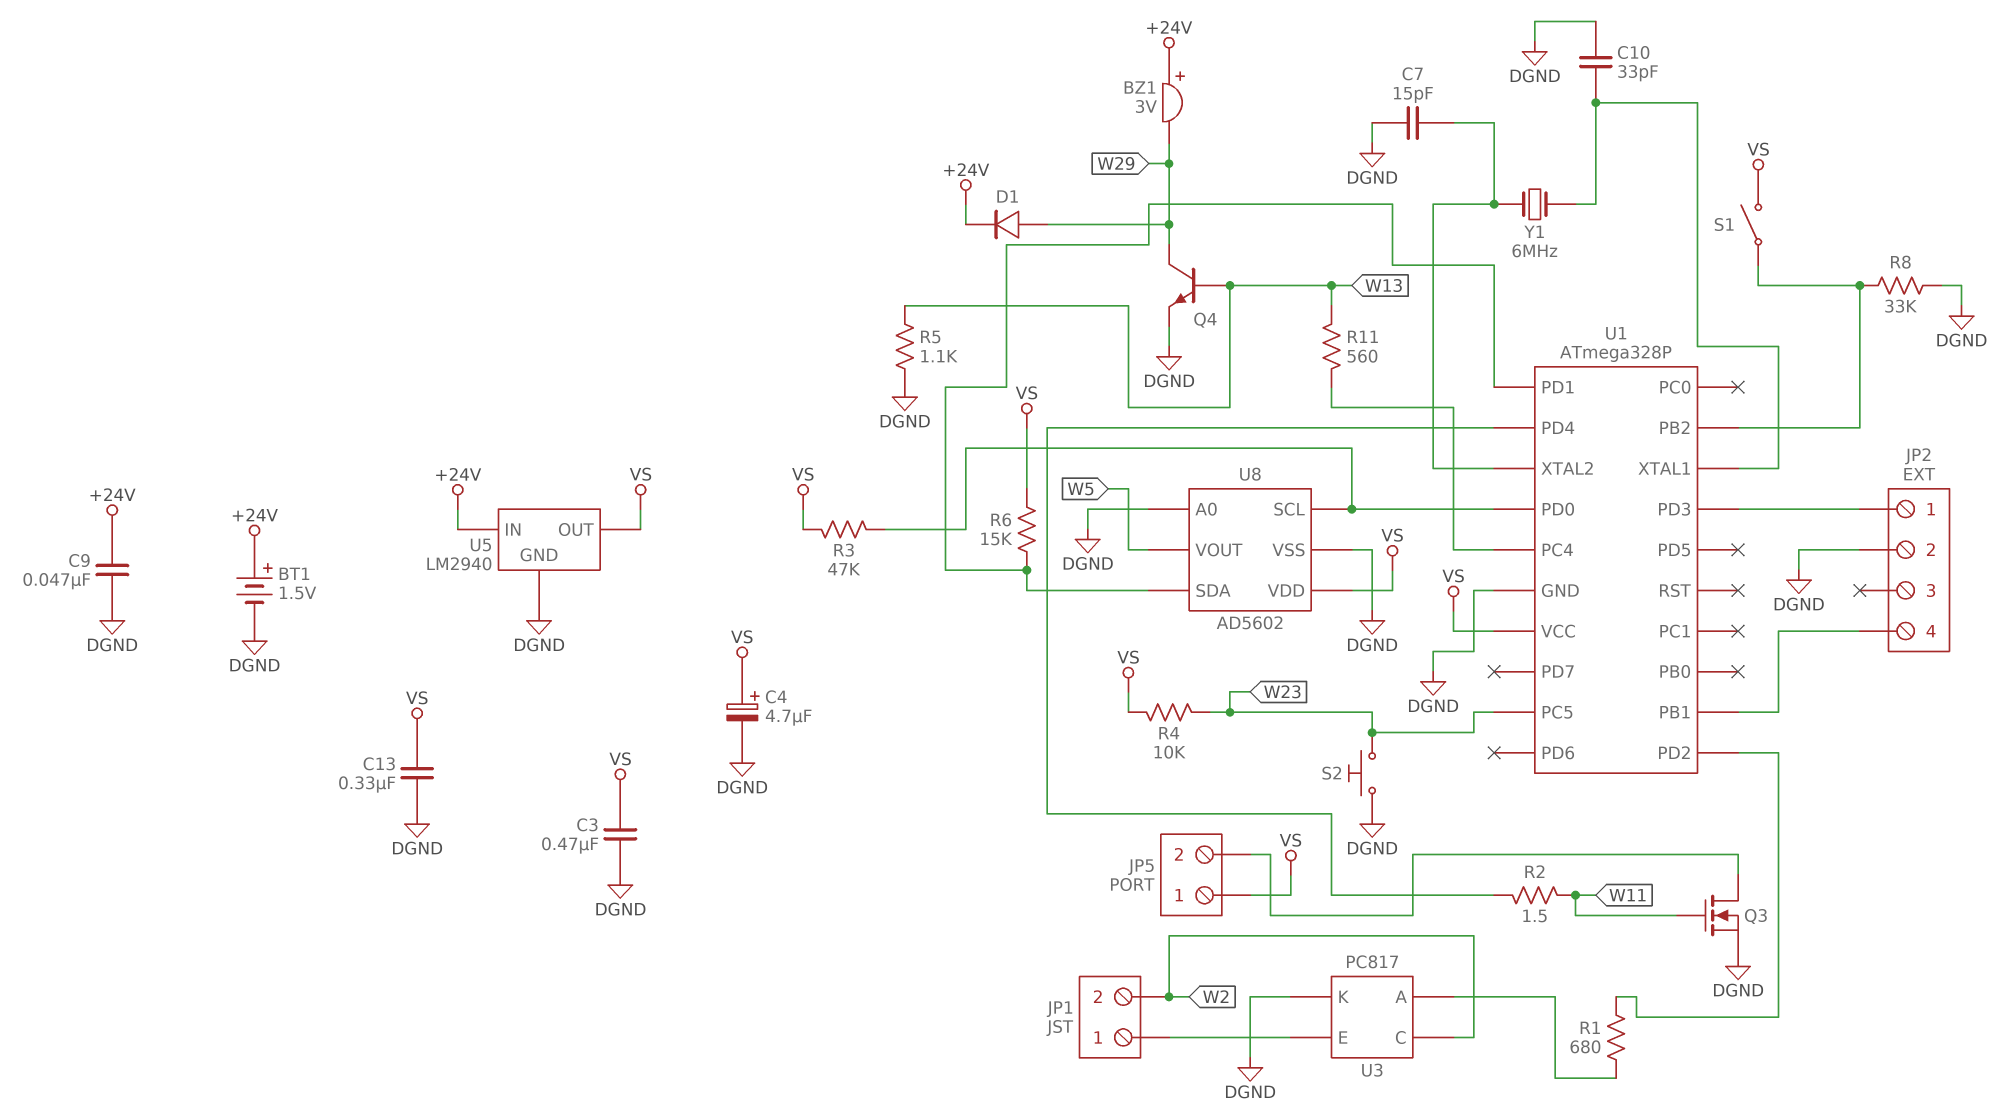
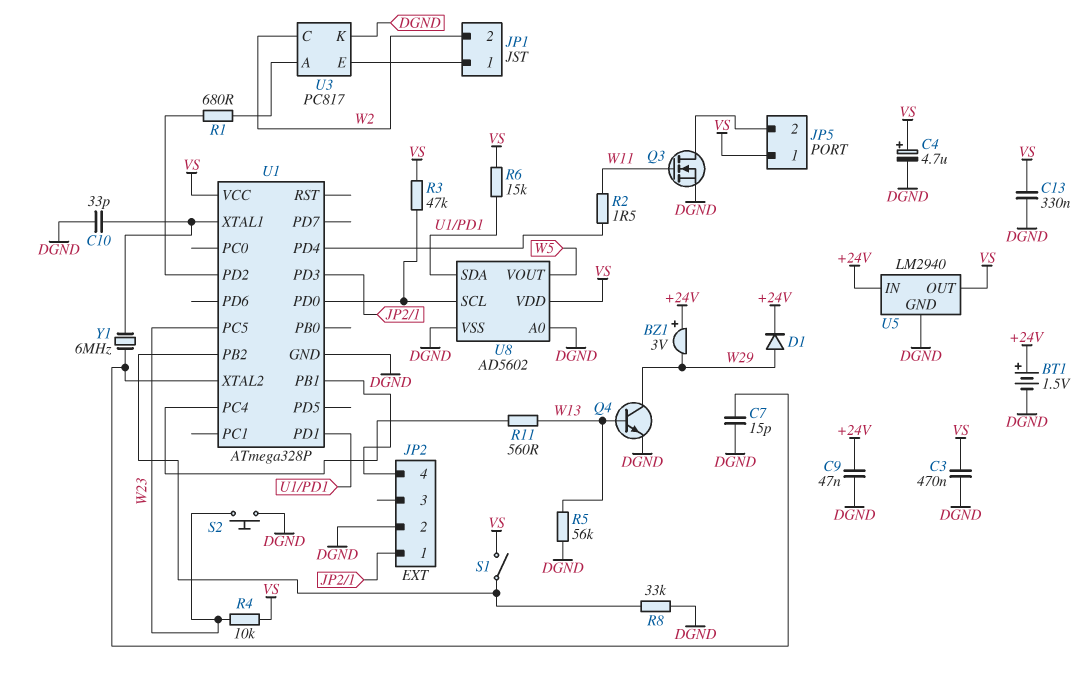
R5: 1.1k (DGND, W13) -> 56k (DGND, W13)

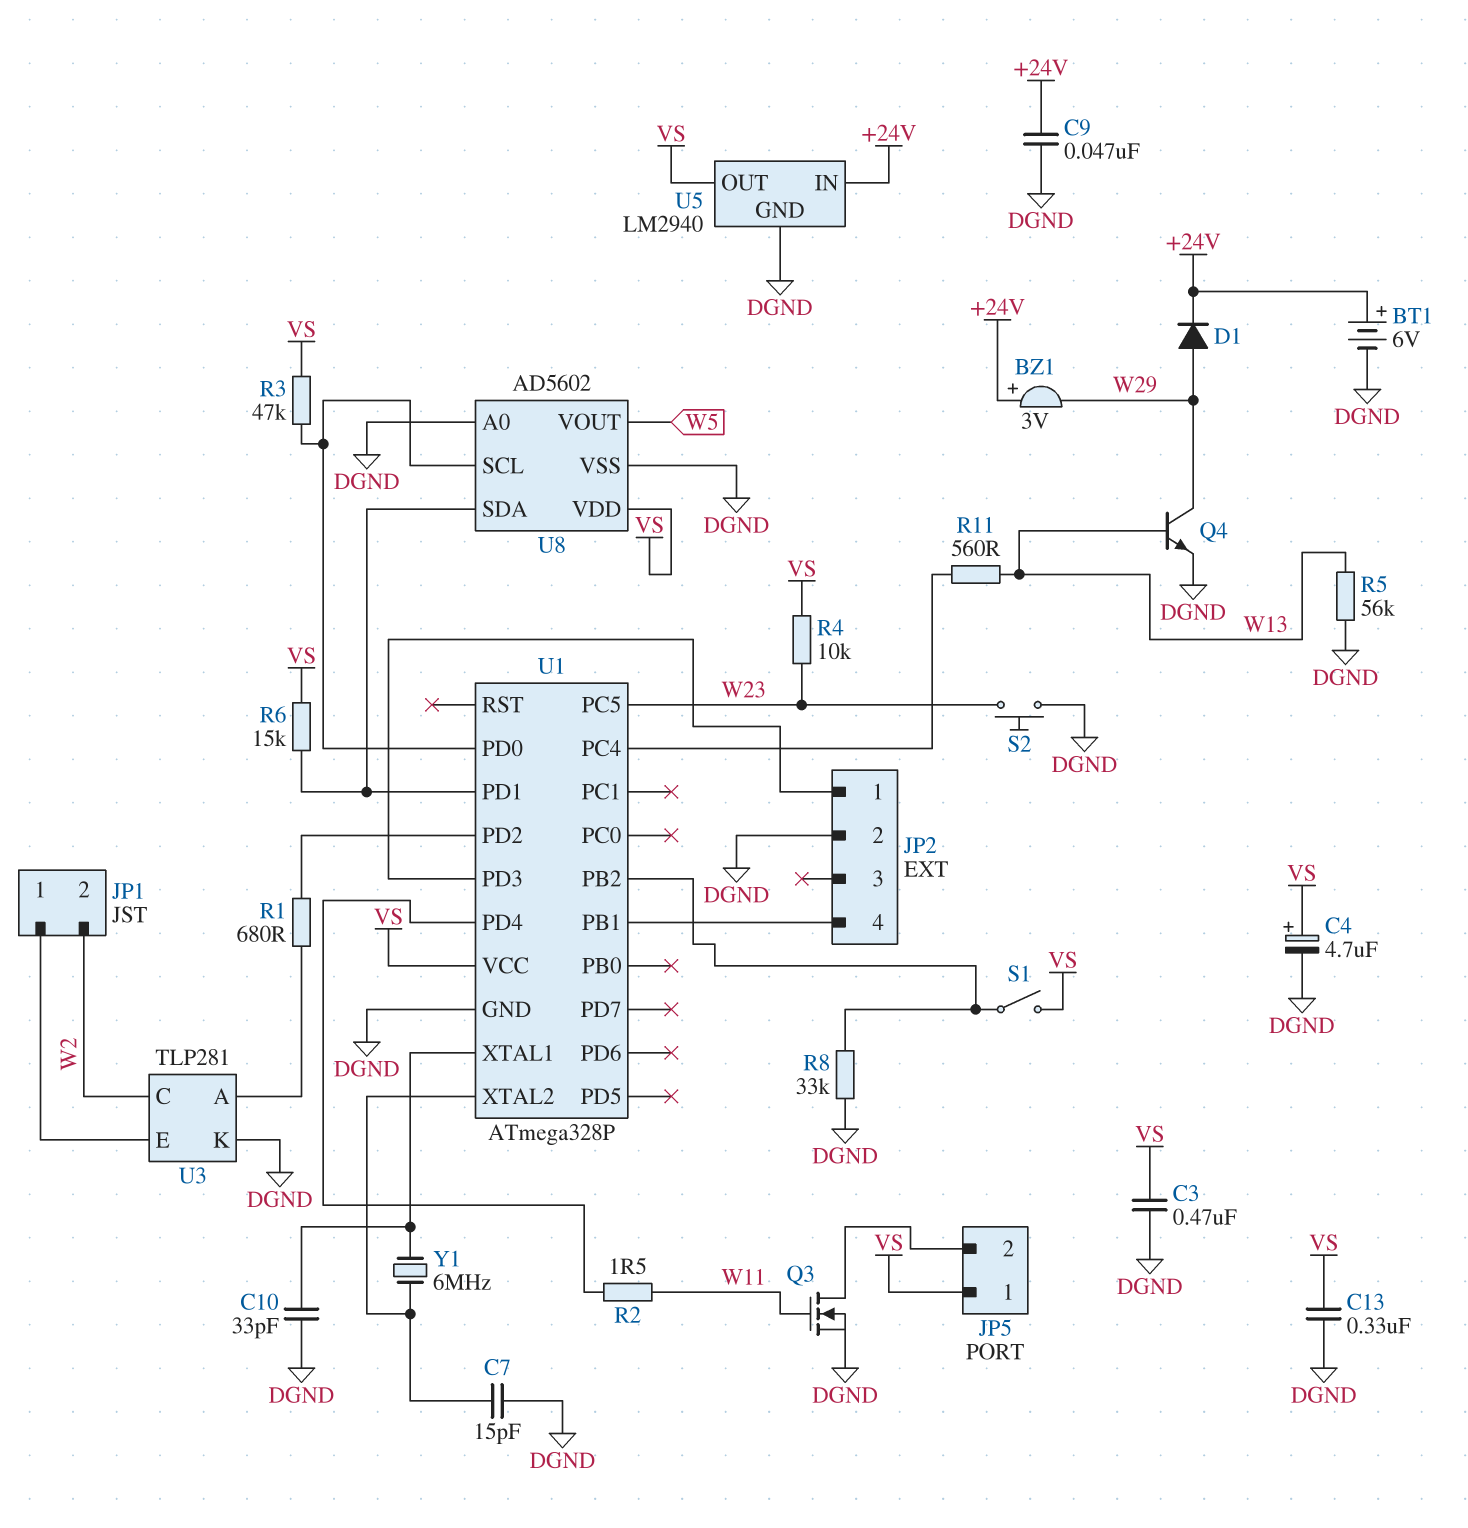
BT1: 1.5V (plus +24V, minus DGND) -> 6V (plus +24V, minus DGND)
U3: PC817 -> TLP281

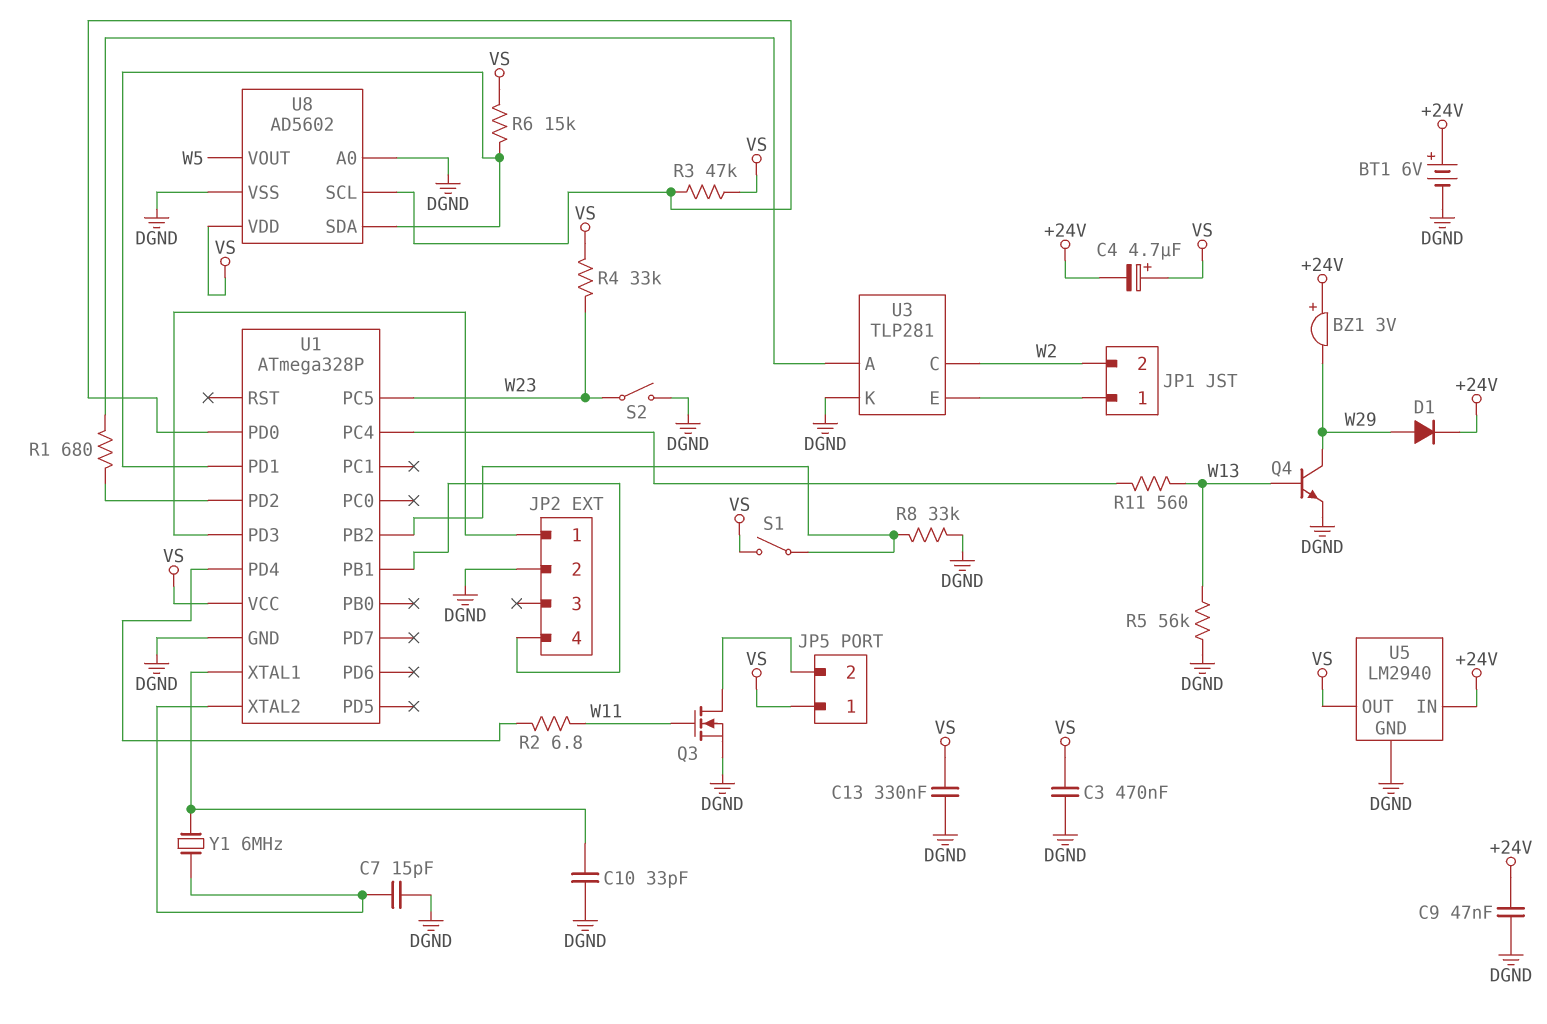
C4: 4.7uF (plus VS, minus DGND) -> 4.7uF (plus VS, minus +24V)
R2: 1.5 (U1/PD4, W11) -> 6.8 (U1/PD4, W11)
R4: 10k (VS, W23) -> 33k (VS, W23)
S2: button (DGND, W23) -> switch (DGND, W23)

